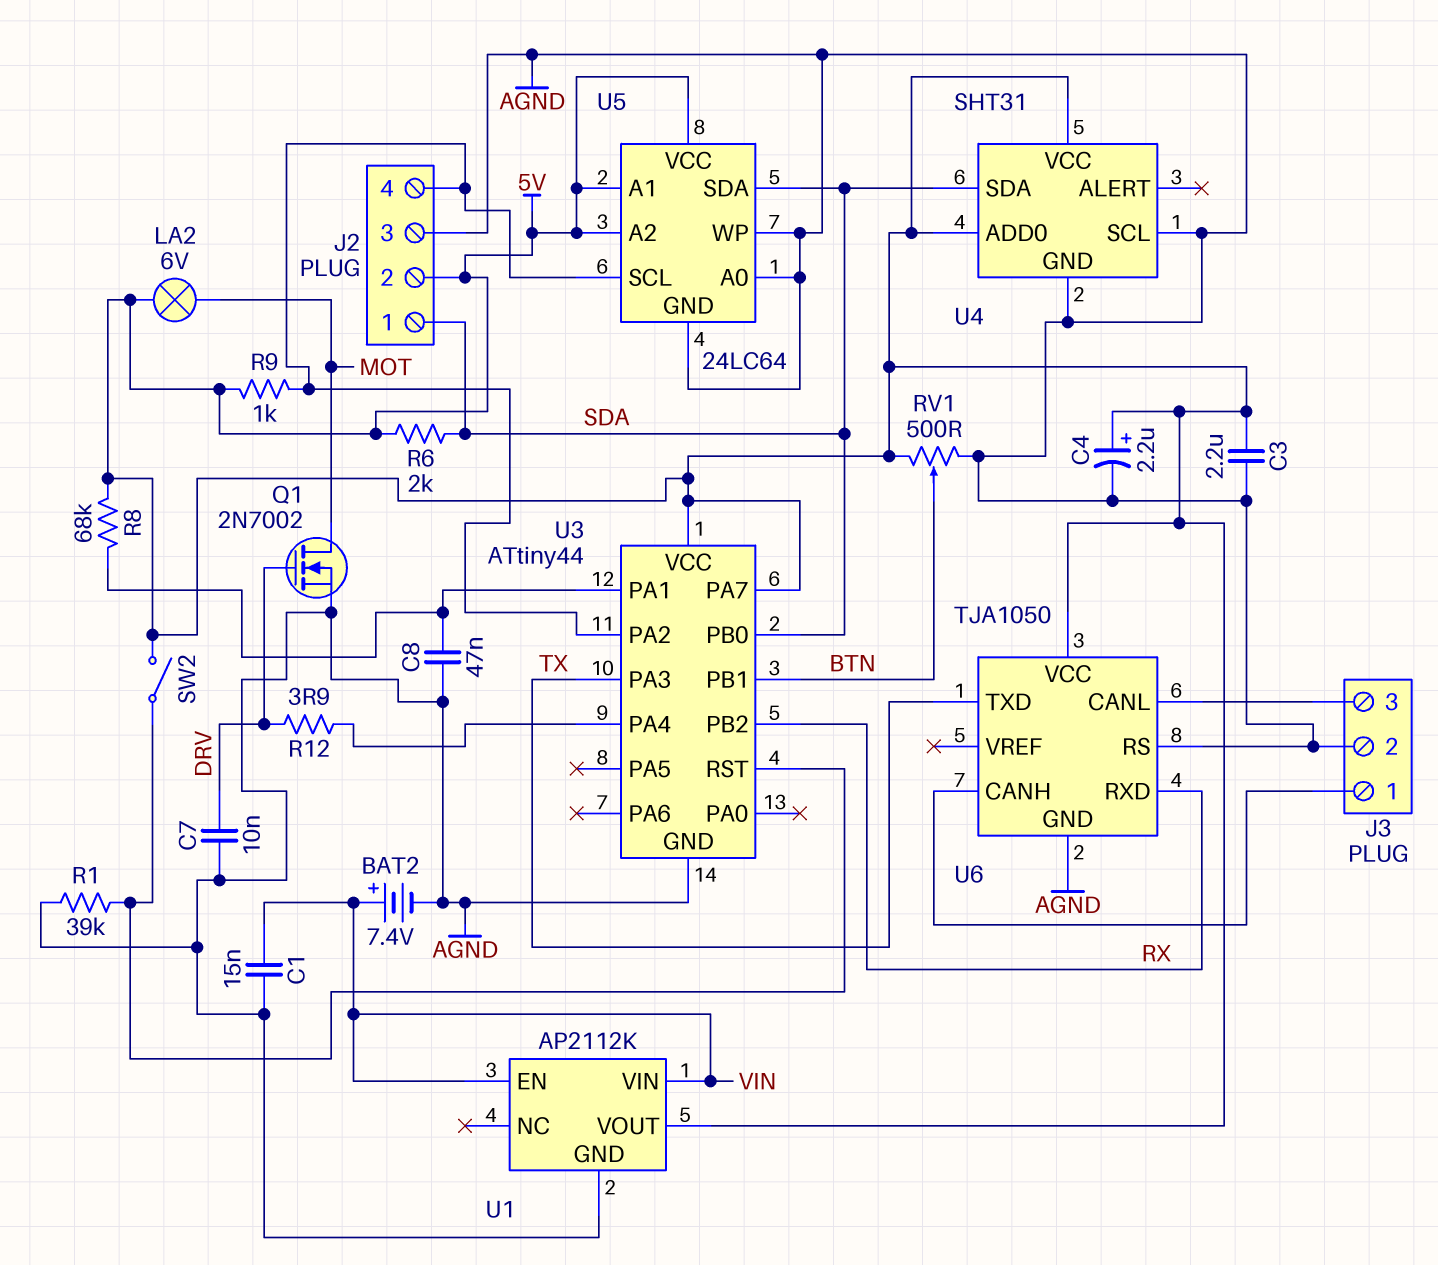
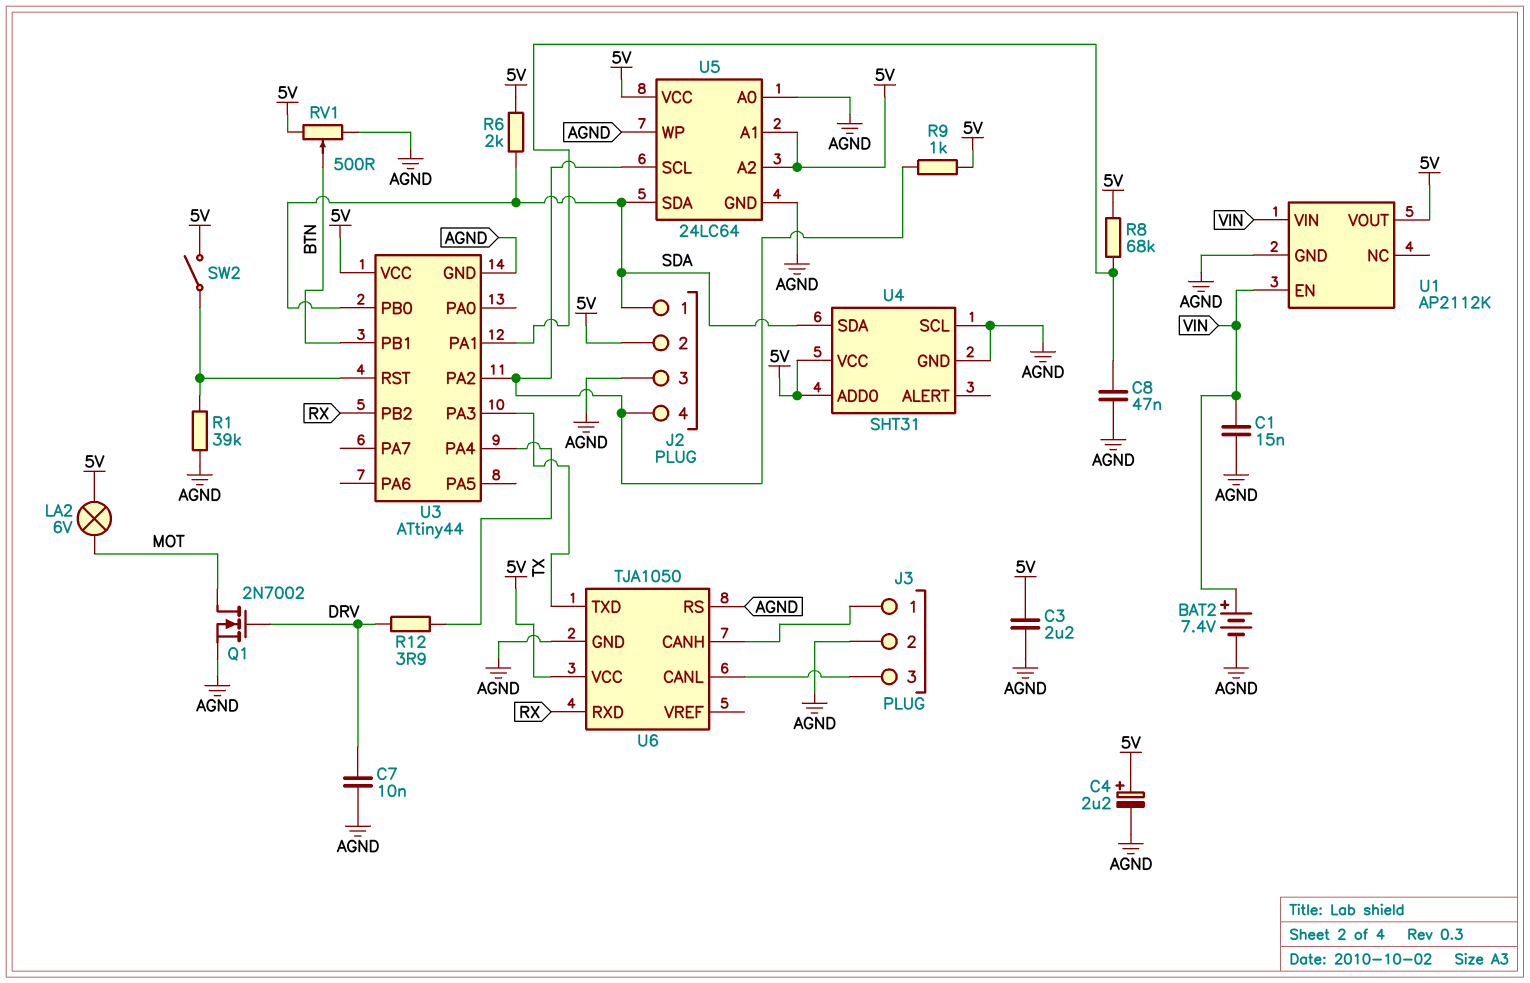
U3 pin PA7: 5V -> none

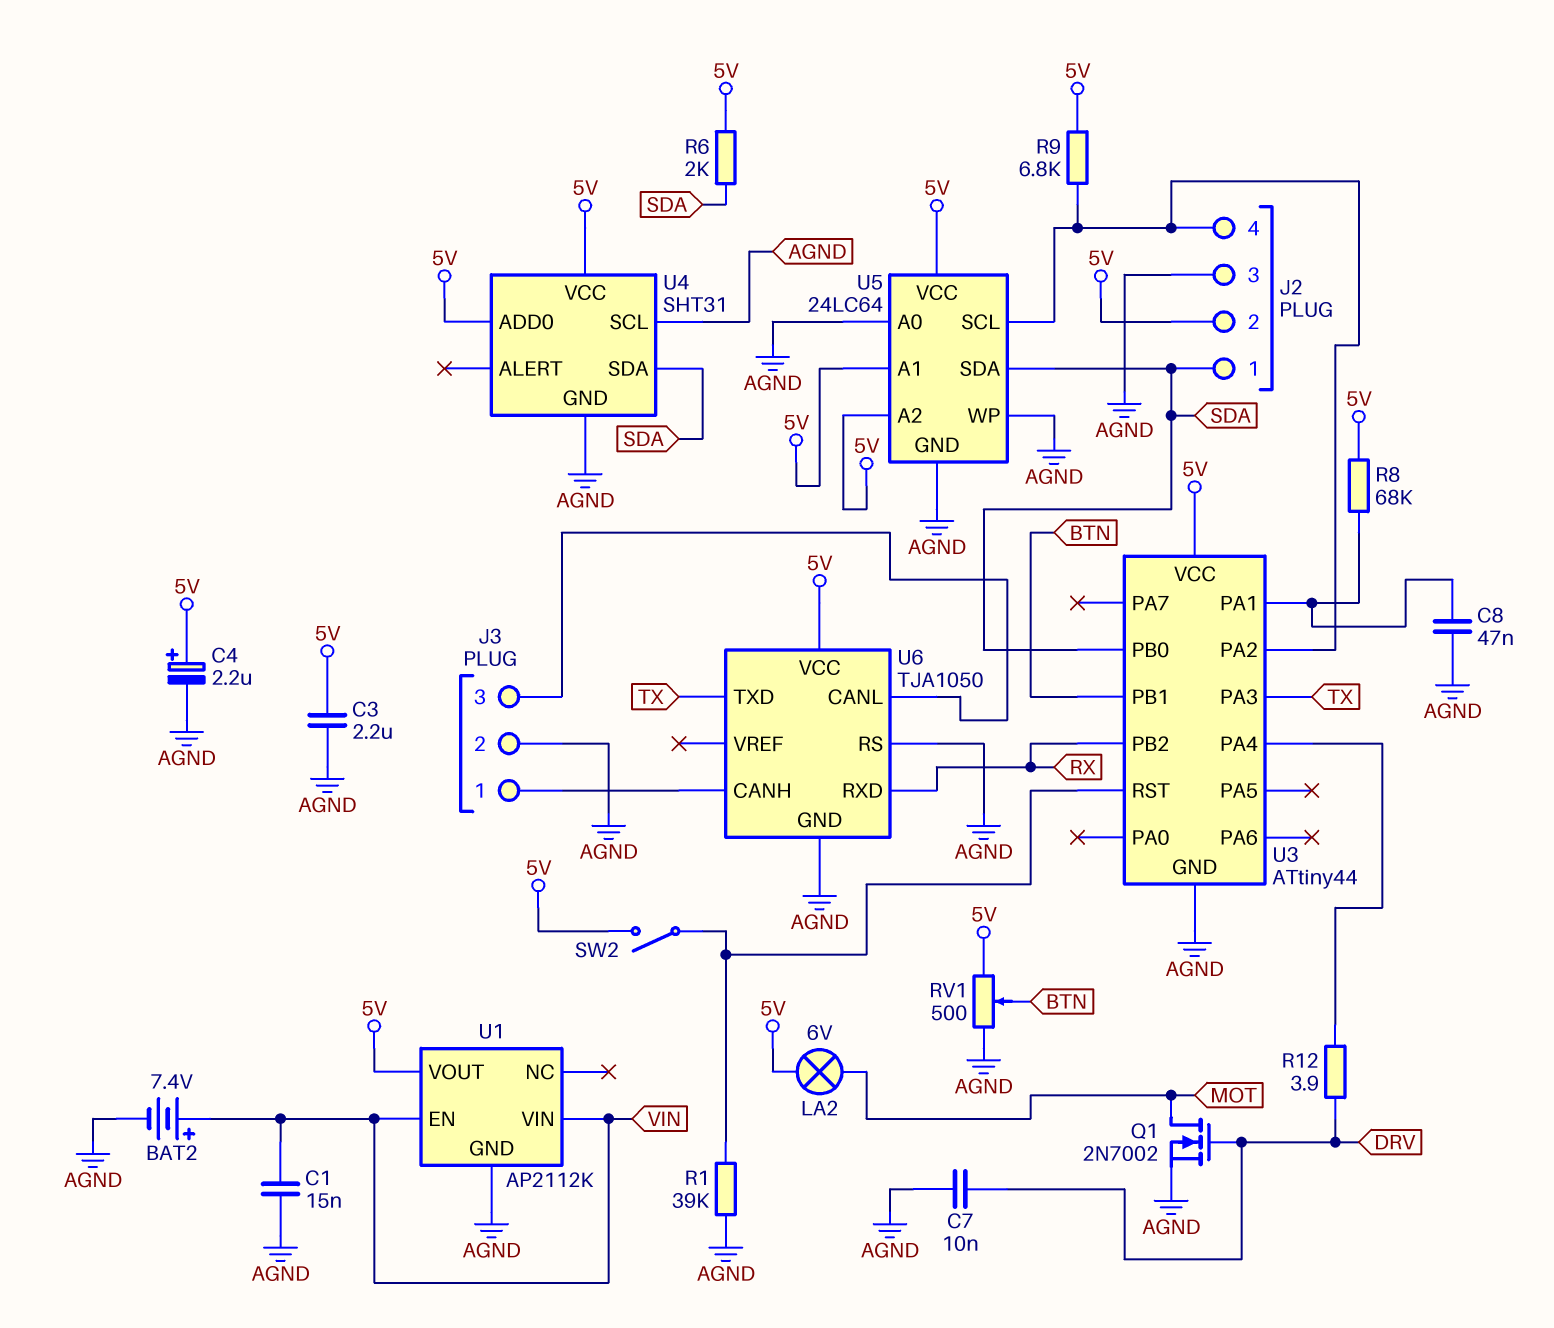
R9: 1k (5V, J2/4) -> 6.8k (5V, J2/4)

